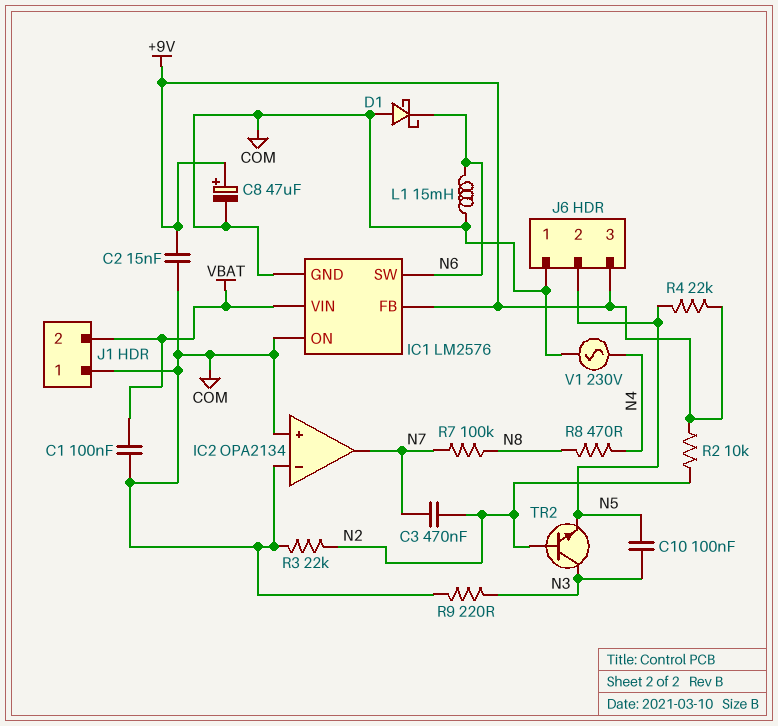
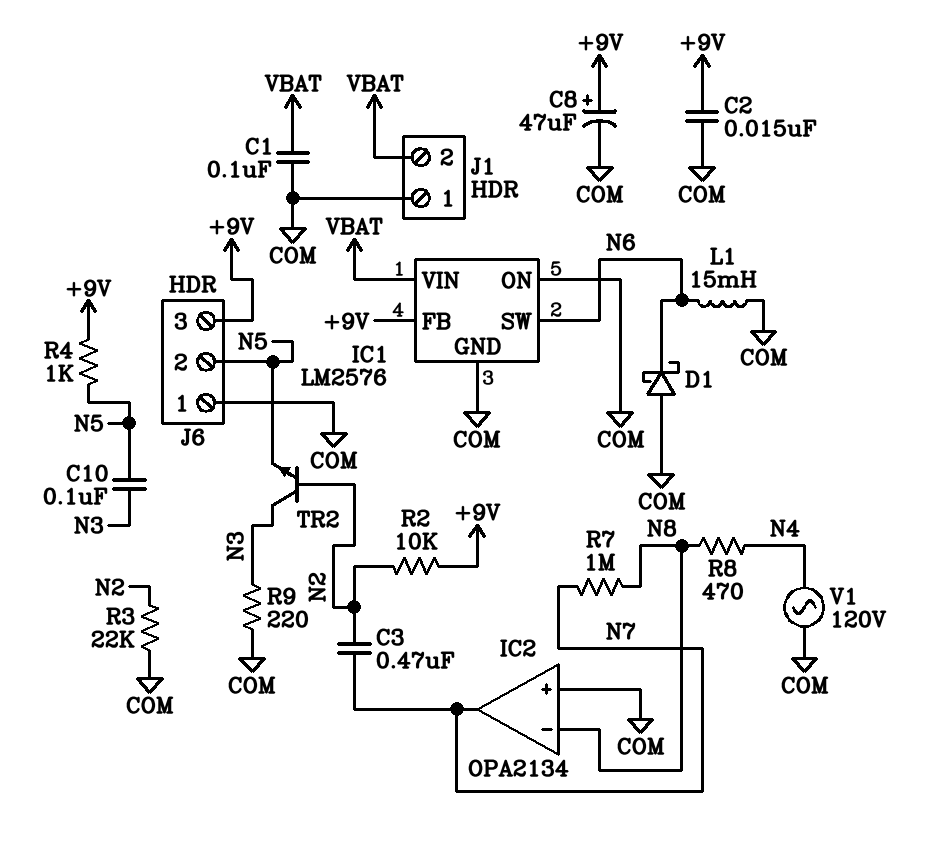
IC2 pin in-: COM -> N8
R4: 22k (+9V, N5) -> 1k (+9V, N5)
R7: 100k (N7, N8) -> 1M (N7, N8)
V1: AC 230V (COM, N4) -> AC 120V (COM, N4)

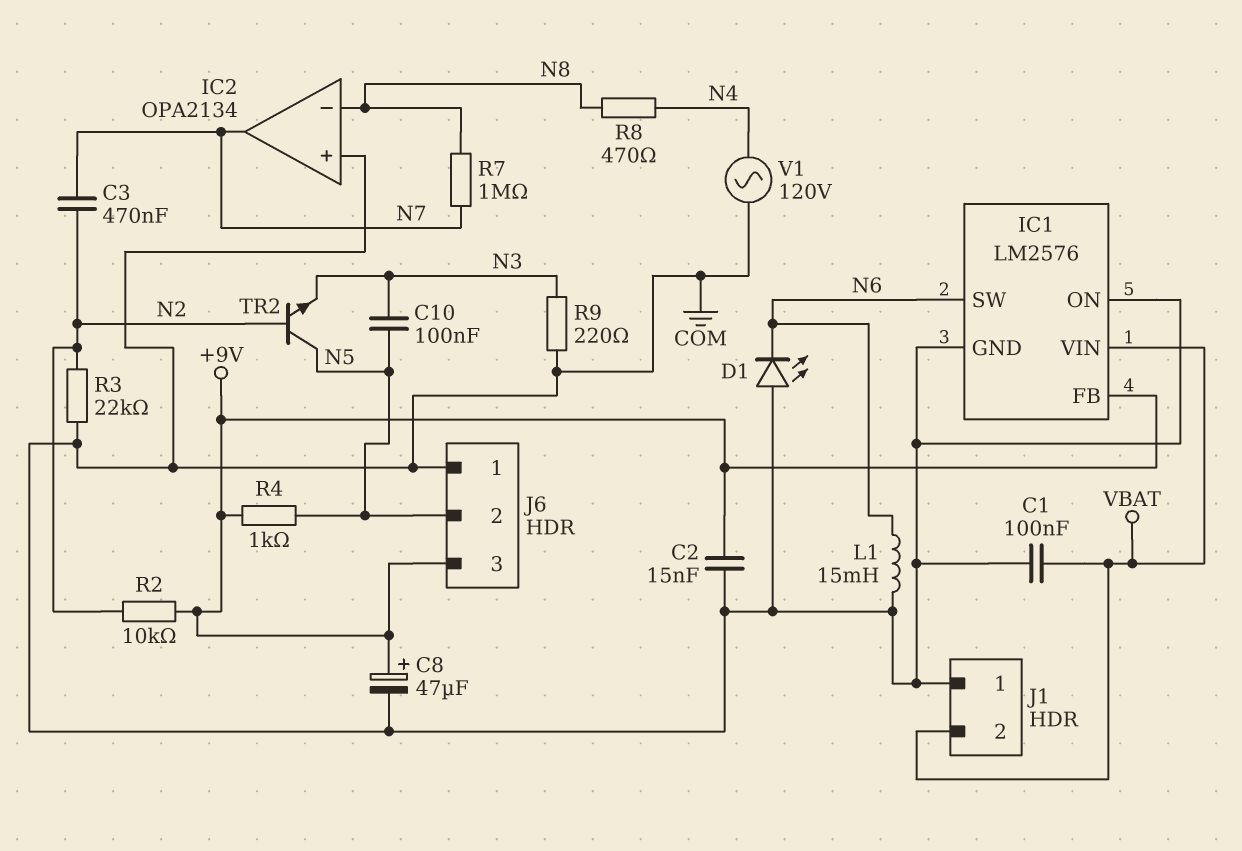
D1: schottky (A COM, K N6) -> LED (A COM, K N6)
TR2: NPN (B N2, C N3, E N5) -> NPN (B N2, C N5, E N3)

